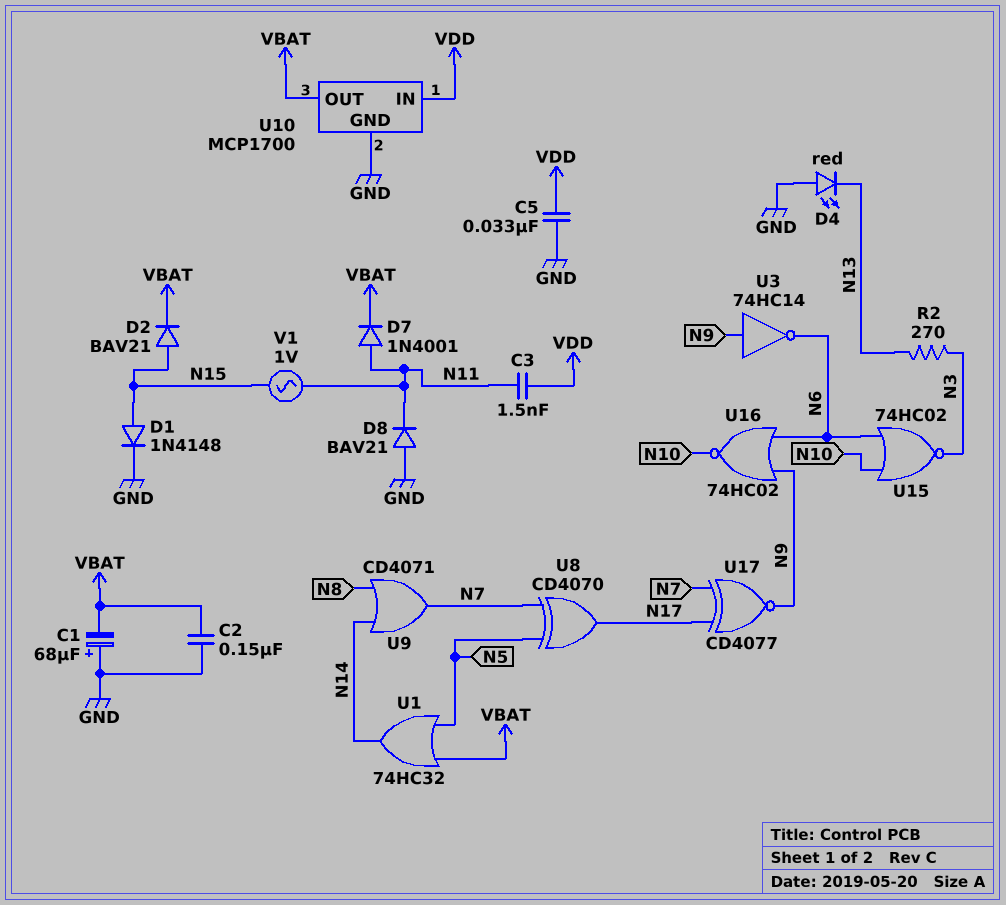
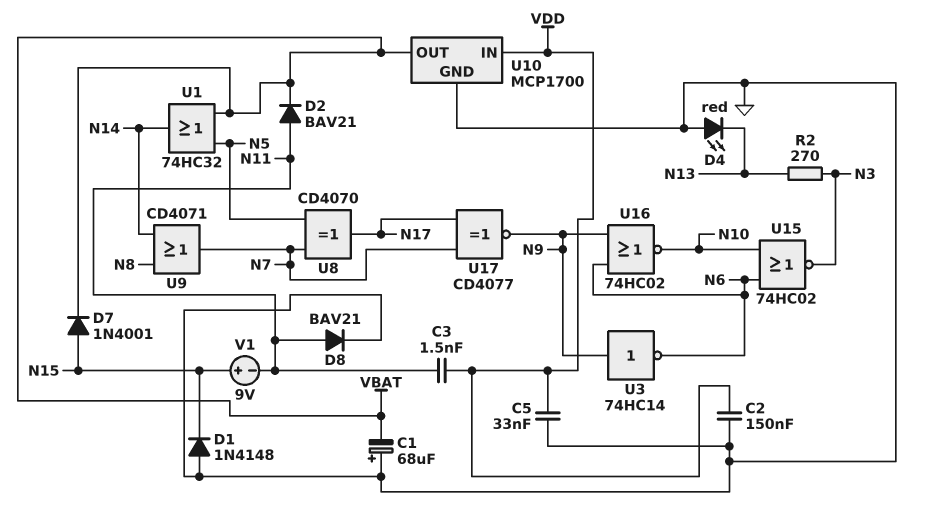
C2: 150nF (GND, VBAT) -> 150nF (GND, VDD)
D1: diode 1N4148 (A N15, K GND) -> diode 1N4148 (A GND, K N15)
D2: diode BAV21 (A N15, K VBAT) -> diode BAV21 (A N11, K VBAT)
D7: diode 1N4001 (A N11, K VBAT) -> diode 1N4001 (A N15, K VBAT)
D8: diode BAV21 (A GND, K N11) -> diode BAV21 (A N11, K GND)
V1: AC 1V (N11, N15) -> 9V (plus N15, minus N11)

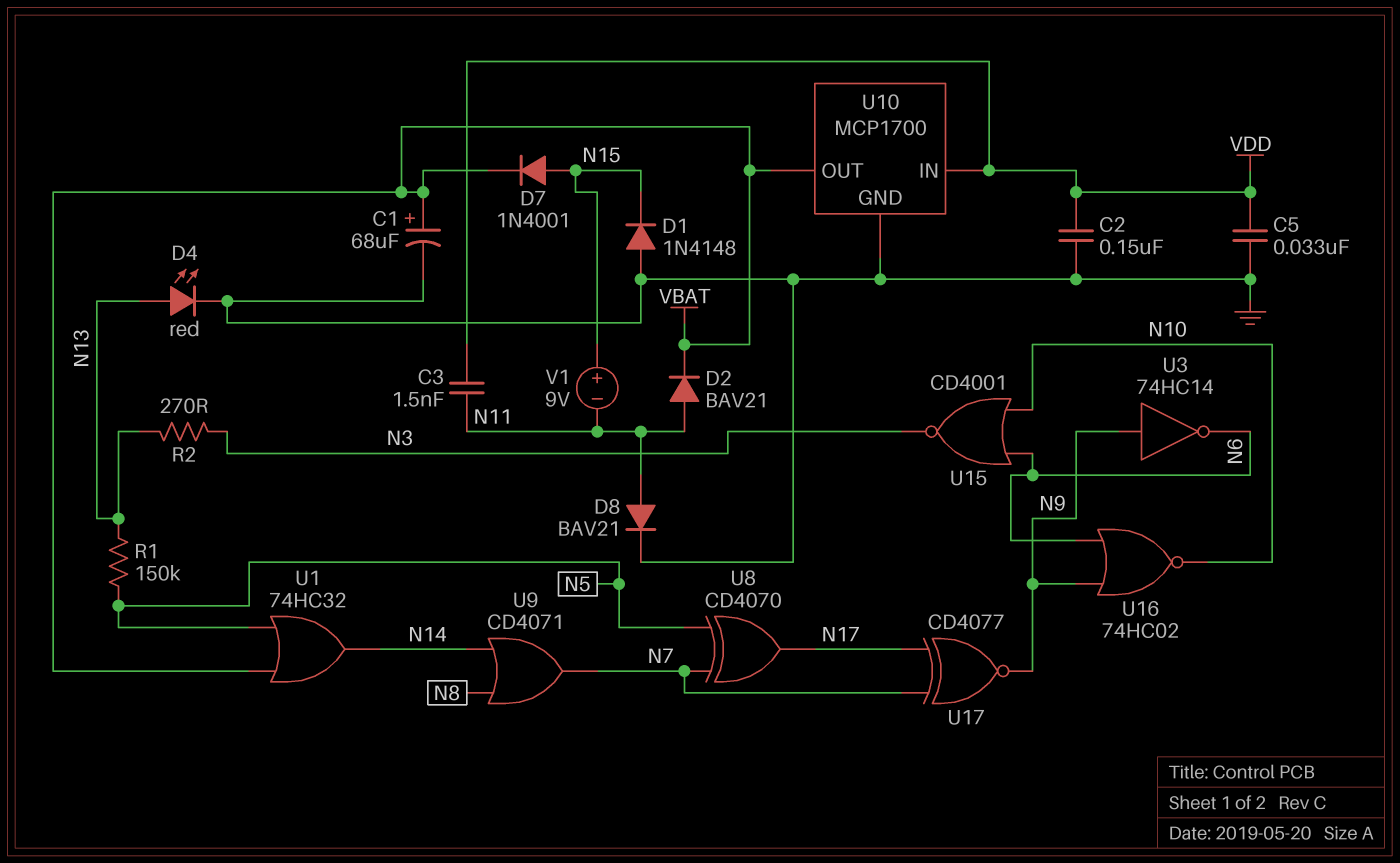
C1: 68uF (plus GND, minus VBAT) -> 68uF (plus VBAT, minus GND)
D4: LED red (A GND, K N13) -> LED red (A N13, K GND)
R1: none -> 150k (N5, N13)
U15: NOR 74HC02 (in N6, in N10, out N3) -> NOR CD4001 (in N6, in N10, out N3)

